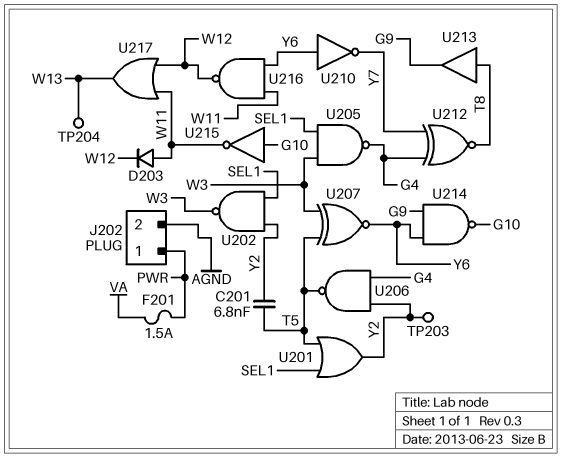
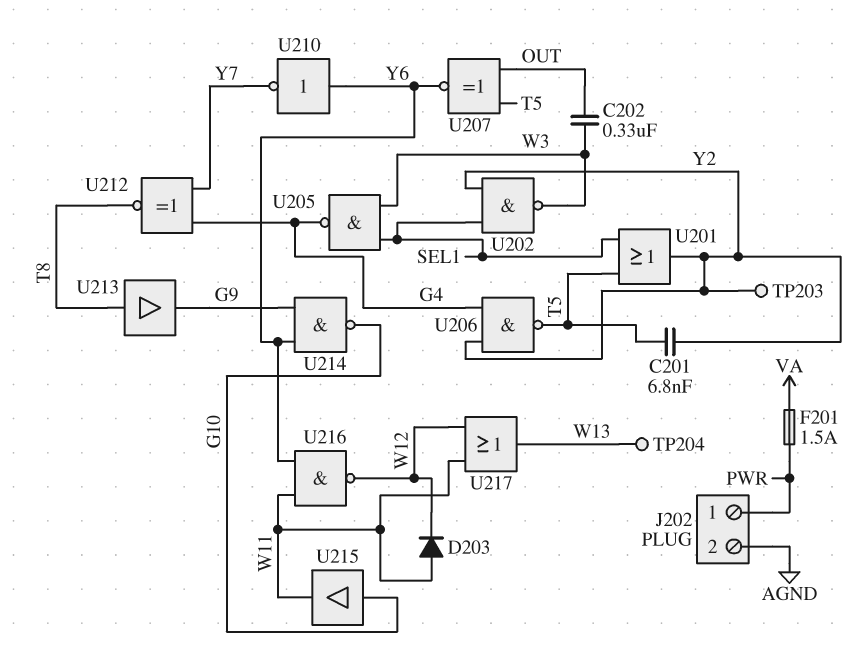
C202: none -> 330nF (OUT, W3)
U207: XNOR (in T5, in W3, out Y6) -> XNOR (in OUT, in T5, out Y6)
U215: NOT (in G10, out W11) -> buffer (in G10, out W11)

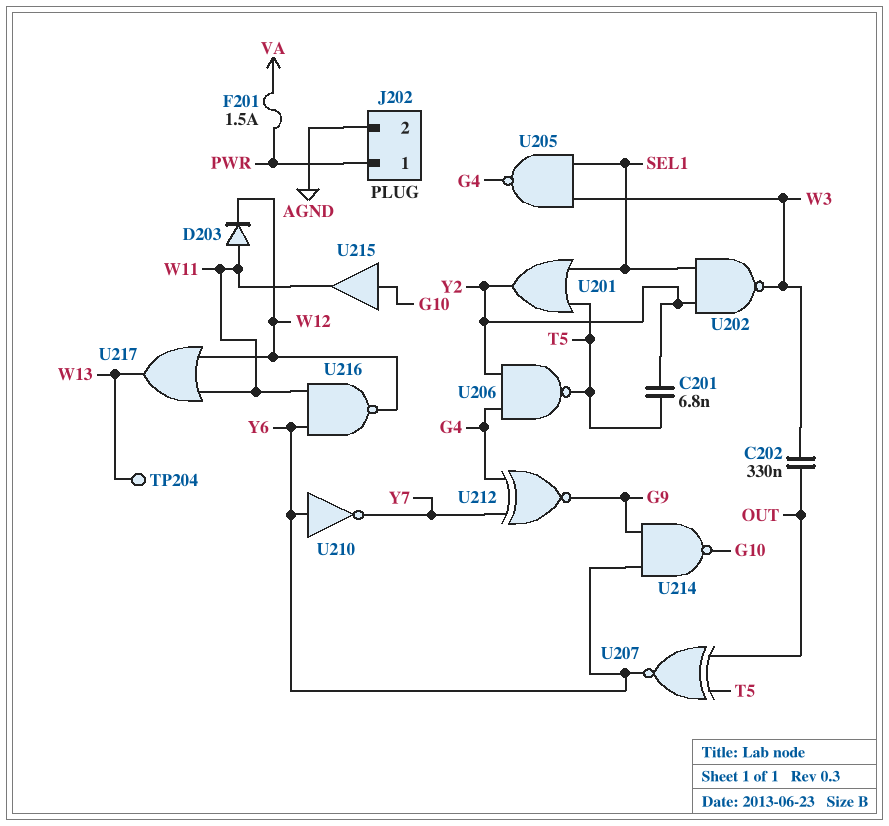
TP203: test point (Y2) -> none
U212: XNOR (in G4, in Y7, out T8) -> XNOR (in G4, in Y7, out G9)
U213: buffer (in T8, out G9) -> none

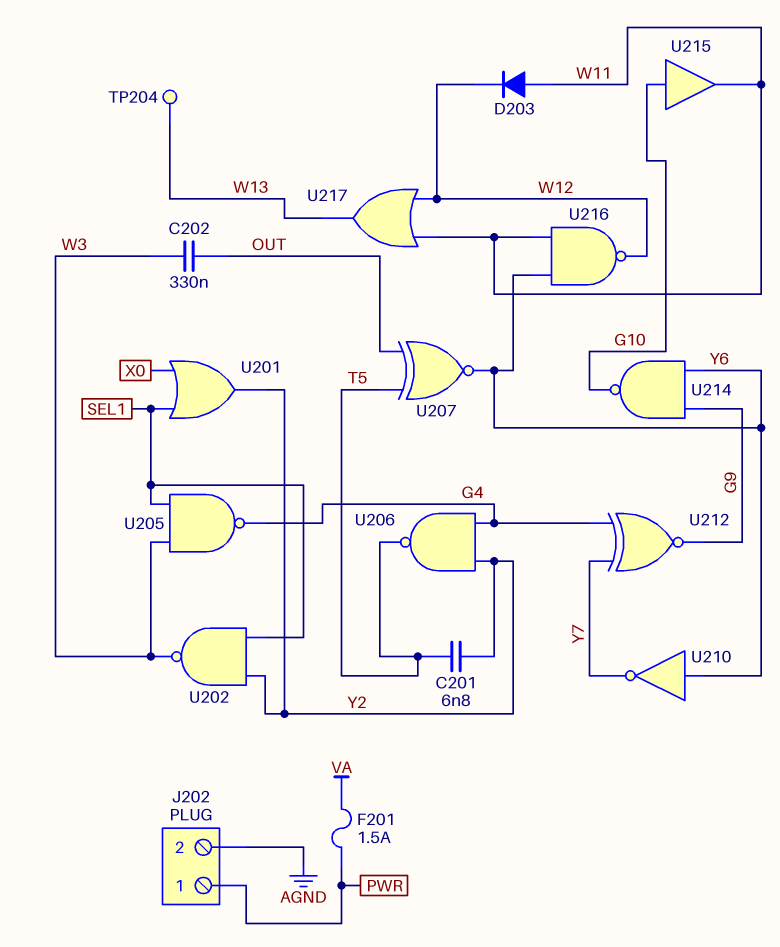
U201: OR (in SEL1, in T5, out Y2) -> OR (in SEL1, in X0, out Y2)

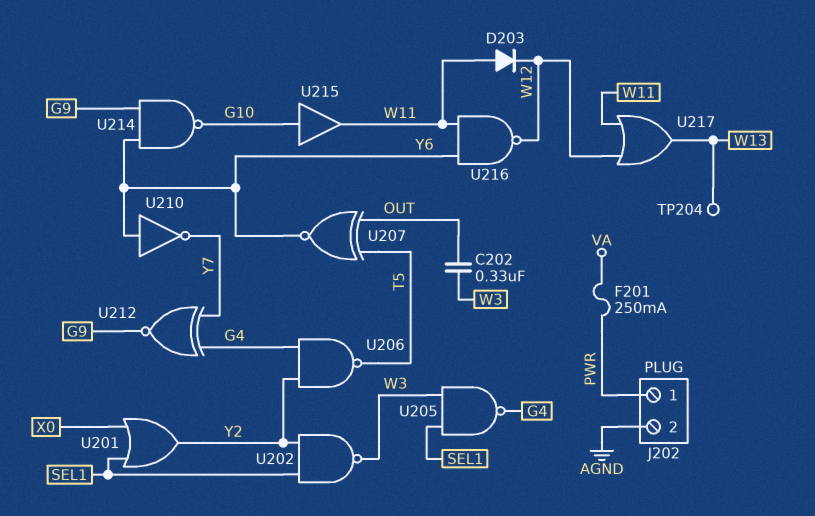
C201: 6.8nF (T5, Y2) -> none
F201: 1.5A (PWR, VA) -> 250mA (PWR, VA)

